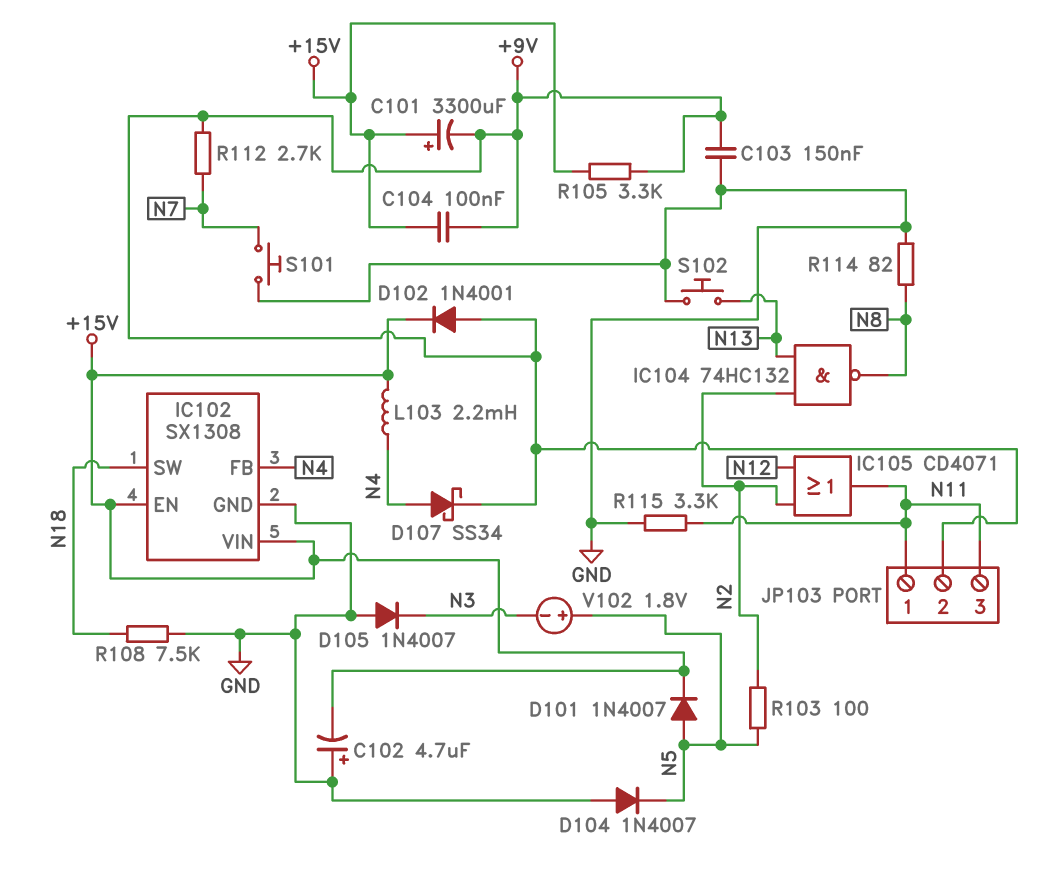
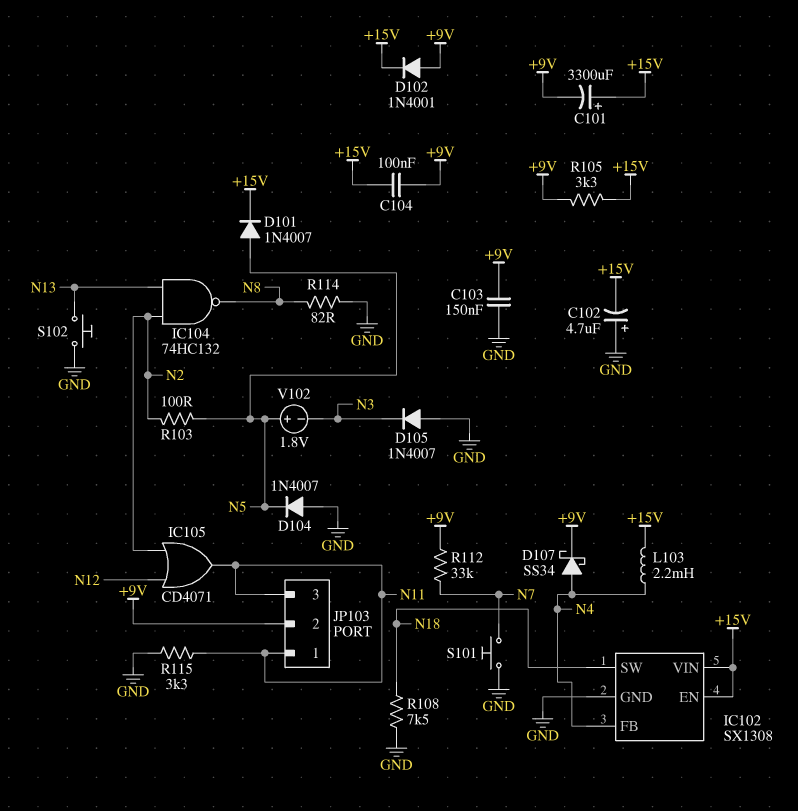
R112: 2.7k (+9V, N7) -> 33k (+9V, N7)

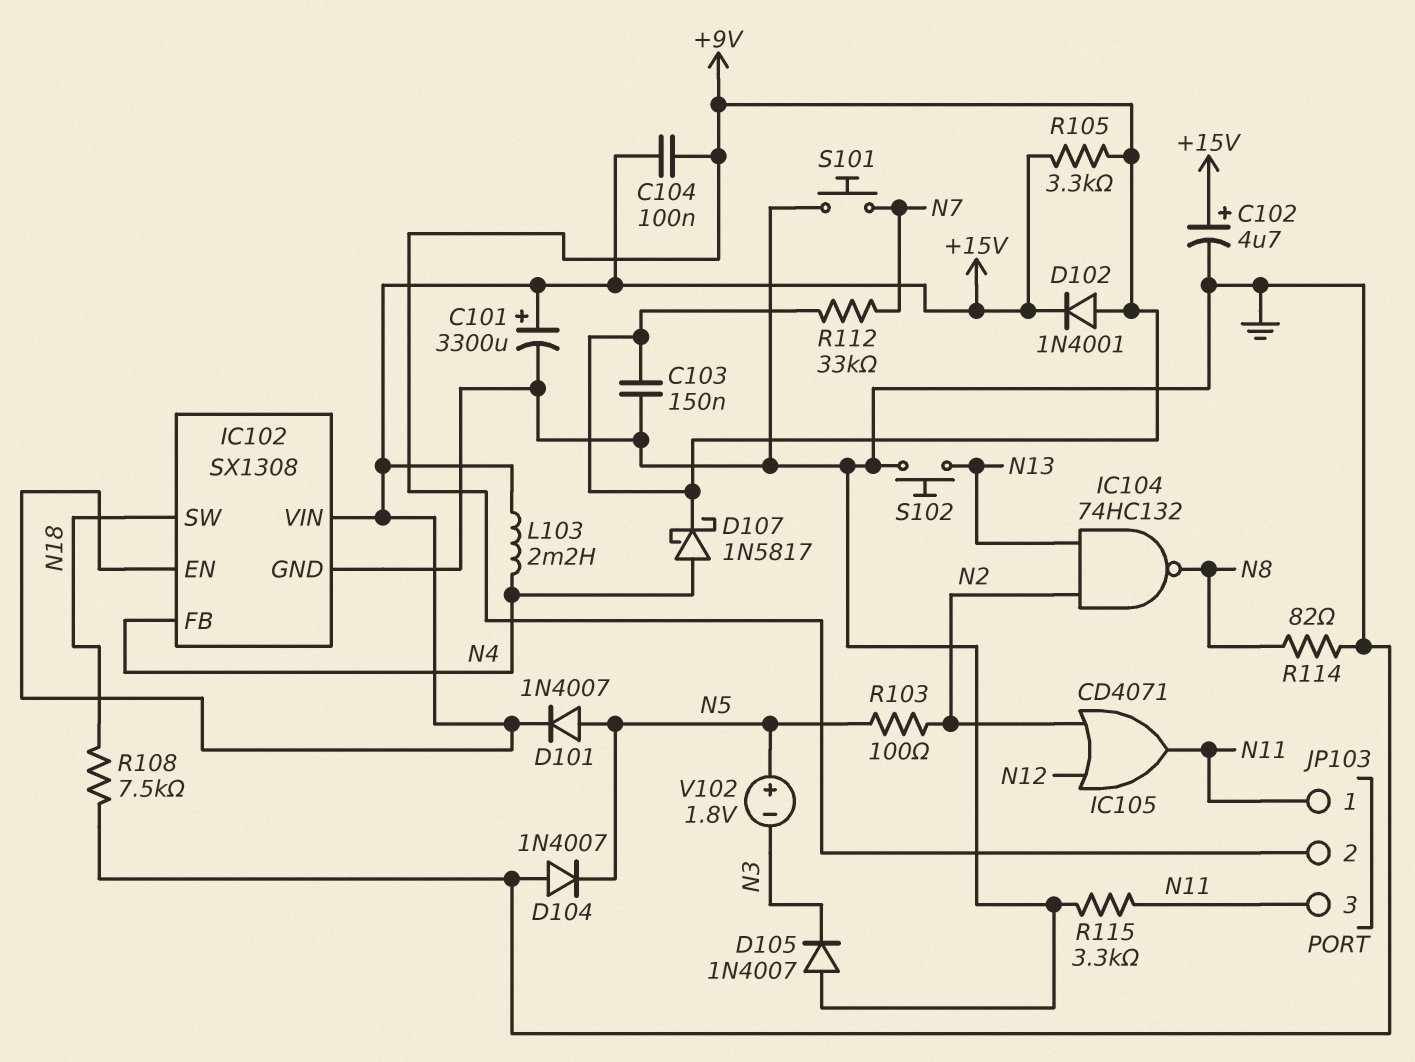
C101: 3300uF (plus +15V, minus +9V) -> 3300uF (plus +15V, minus GND)
C102: 4.7uF (plus GND, minus +15V) -> 4.7uF (plus +15V, minus GND)
D107: schottky SS34 (A N4, K +9V) -> schottky 1N5817 (A N4, K +9V)

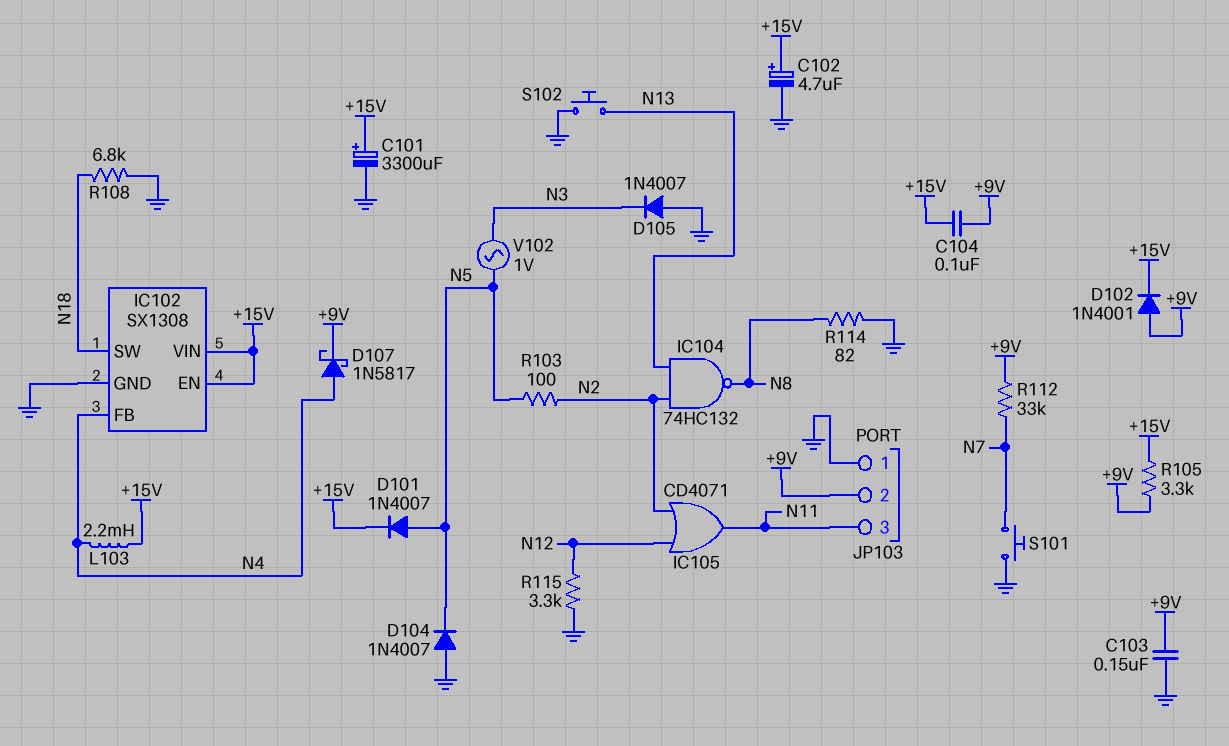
JP103 pin 1: N11 -> GND
R108: 7.5k (GND, N18) -> 6.8k (GND, N18)
R115: 3.3k (GND, N11) -> 3.3k (GND, N12)
V102: 1.8V (plus N5, minus N3) -> AC 1V (N3, N5)

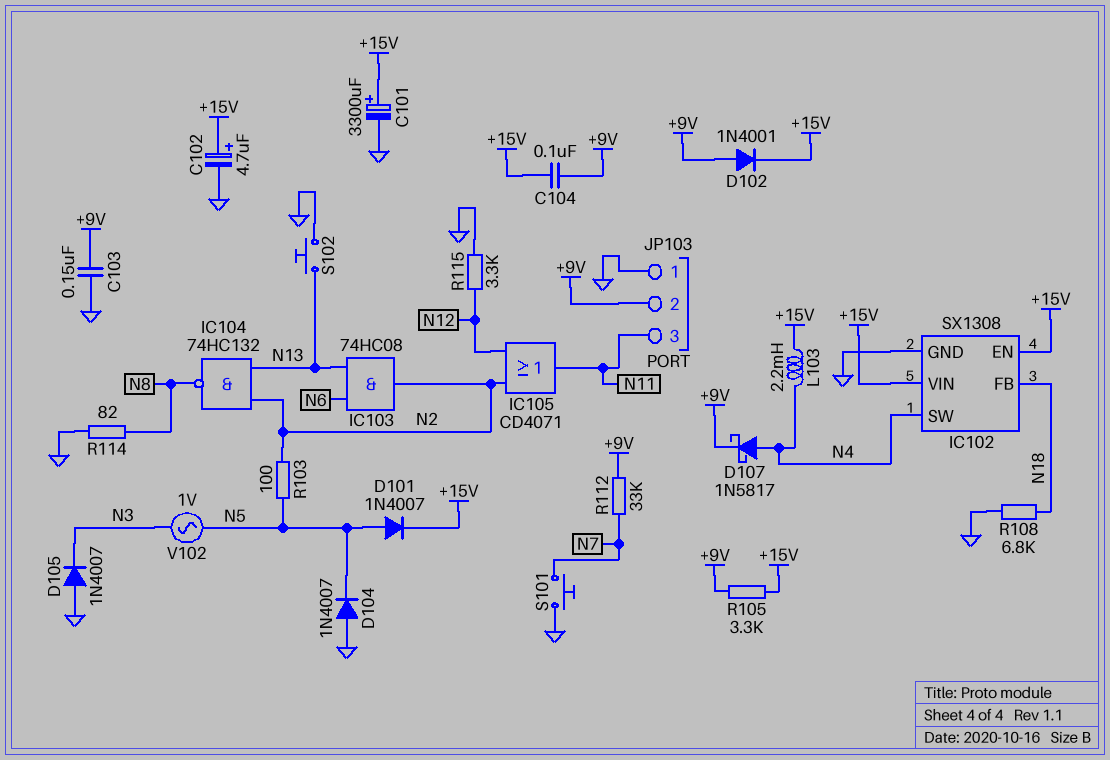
IC102 pin FB: N4 -> N18
IC102 pin SW: N18 -> N4
IC103: none -> AND 74HC08 (in N6, in N13, out N2)

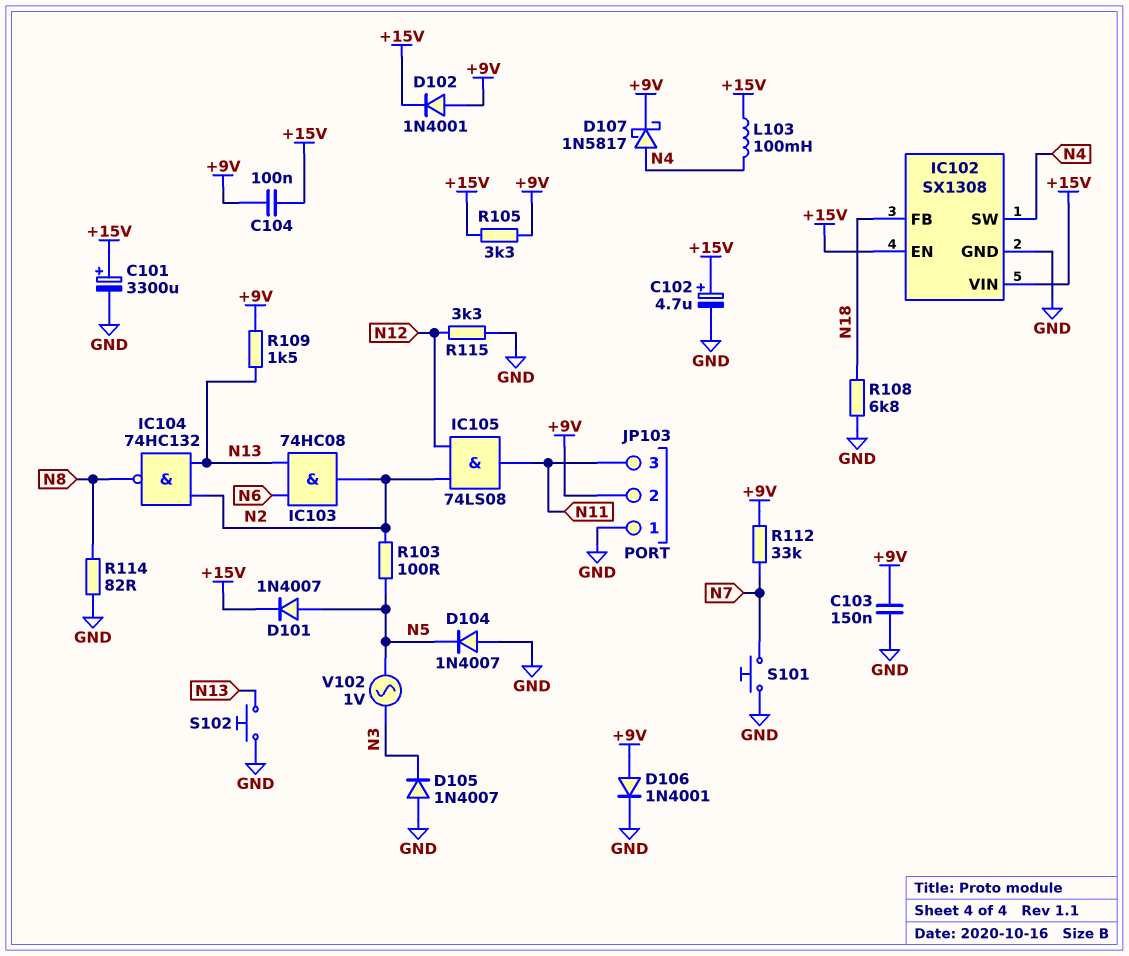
D106: none -> diode 1N4001 (A +9V, K GND)
IC105: OR CD4071 (in N2, in N12, out N11) -> AND 74LS08 (in N2, in N12, out N11)
L103: 2.2mH (+15V, N4) -> 100mH (+15V, N4)
R109: none -> 1.5k (+9V, N13)

